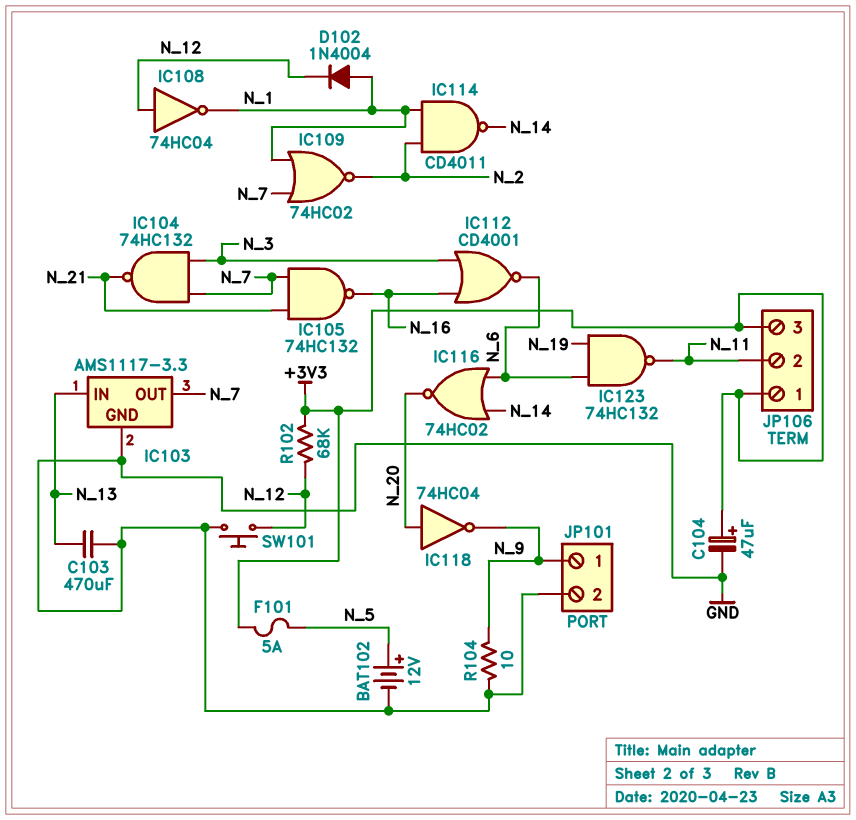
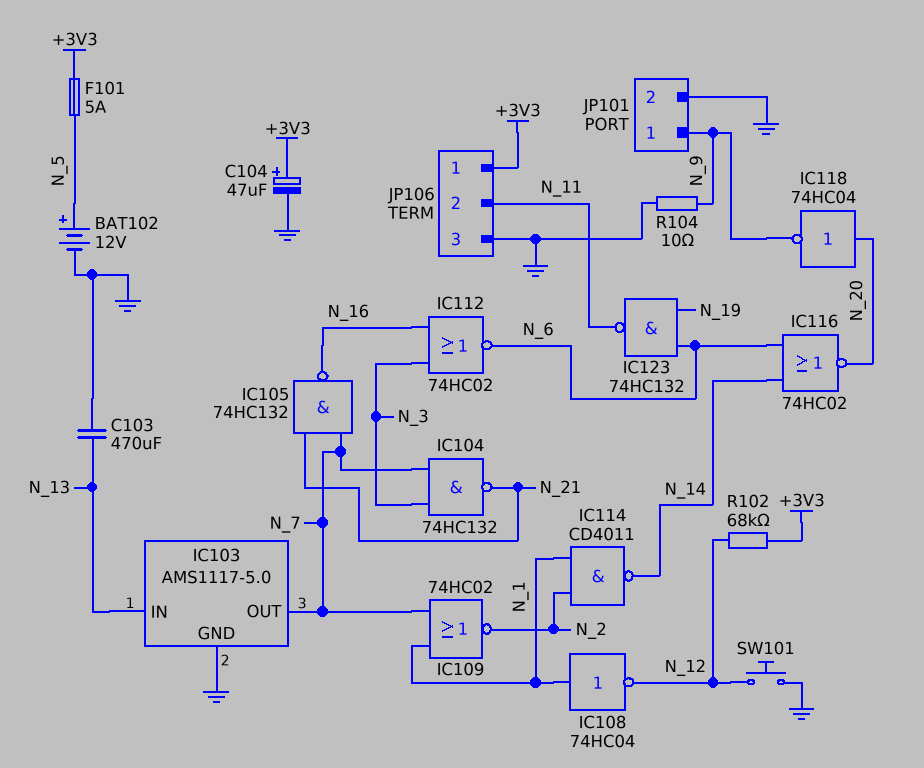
D102: diode 1N4004 (A N_1, K N_12) -> none
IC103: AMS1117-3.3 -> AMS1117-5.0
IC108: NOT 74HC04 (in N_12, out N_1) -> NOT 74HC04 (in N_1, out N_12)
IC112: NOR CD4001 (in N_3, in N_16, out N_6) -> NOR 74HC02 (in N_3, in N_16, out N_6)
JP106 pin 3: +3V3 -> GND

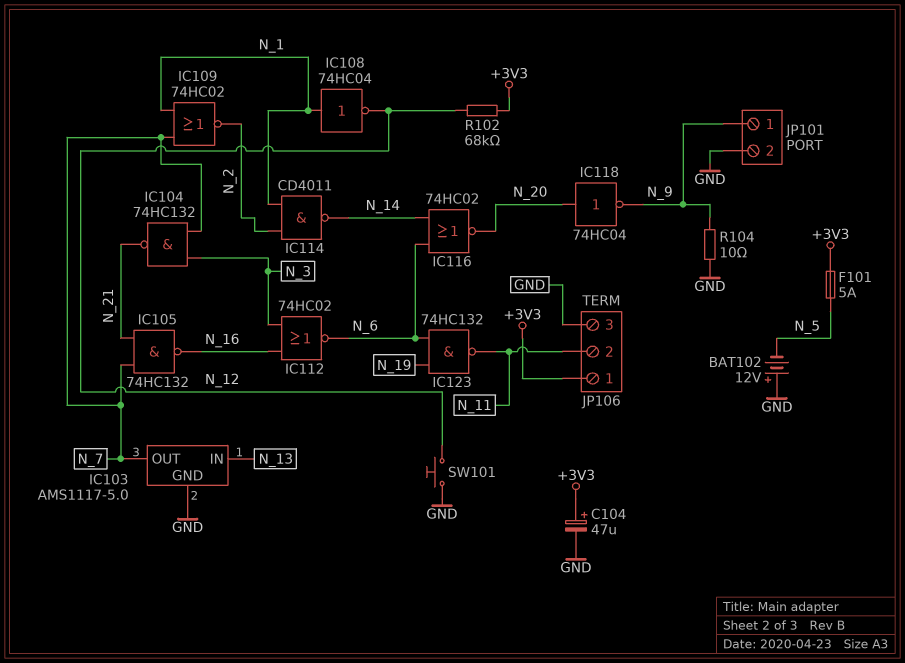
BAT102: 12V (plus N_5, minus GND) -> 12V (plus GND, minus N_5)
C103: 470uF (GND, N_13) -> none

